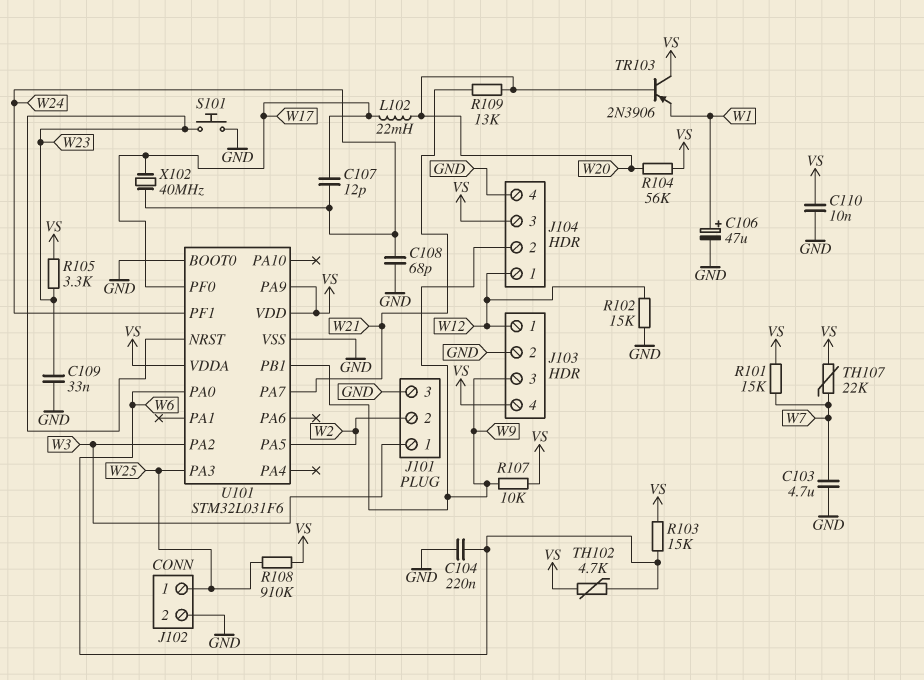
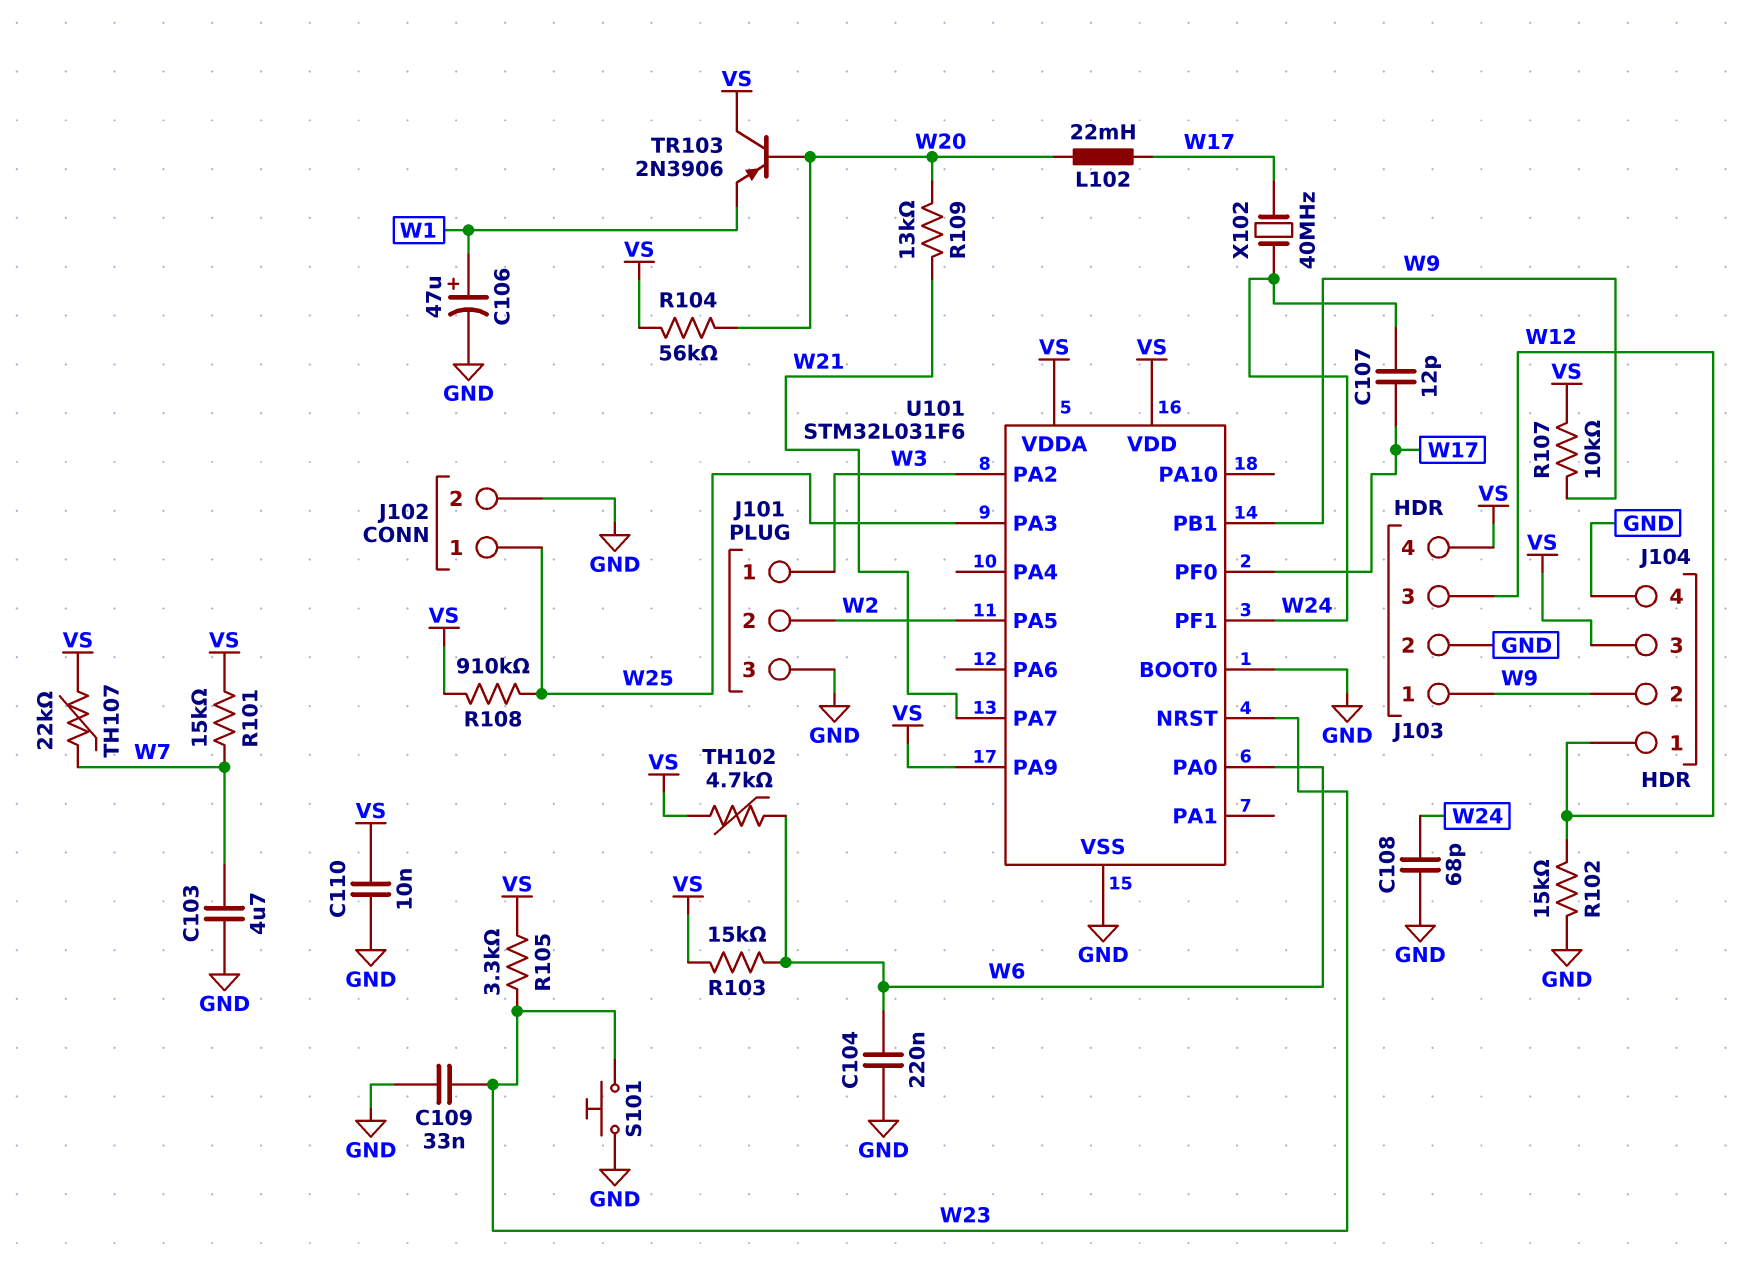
J103 pin 1: W12 -> W9
J103 pin 3: W9 -> W12

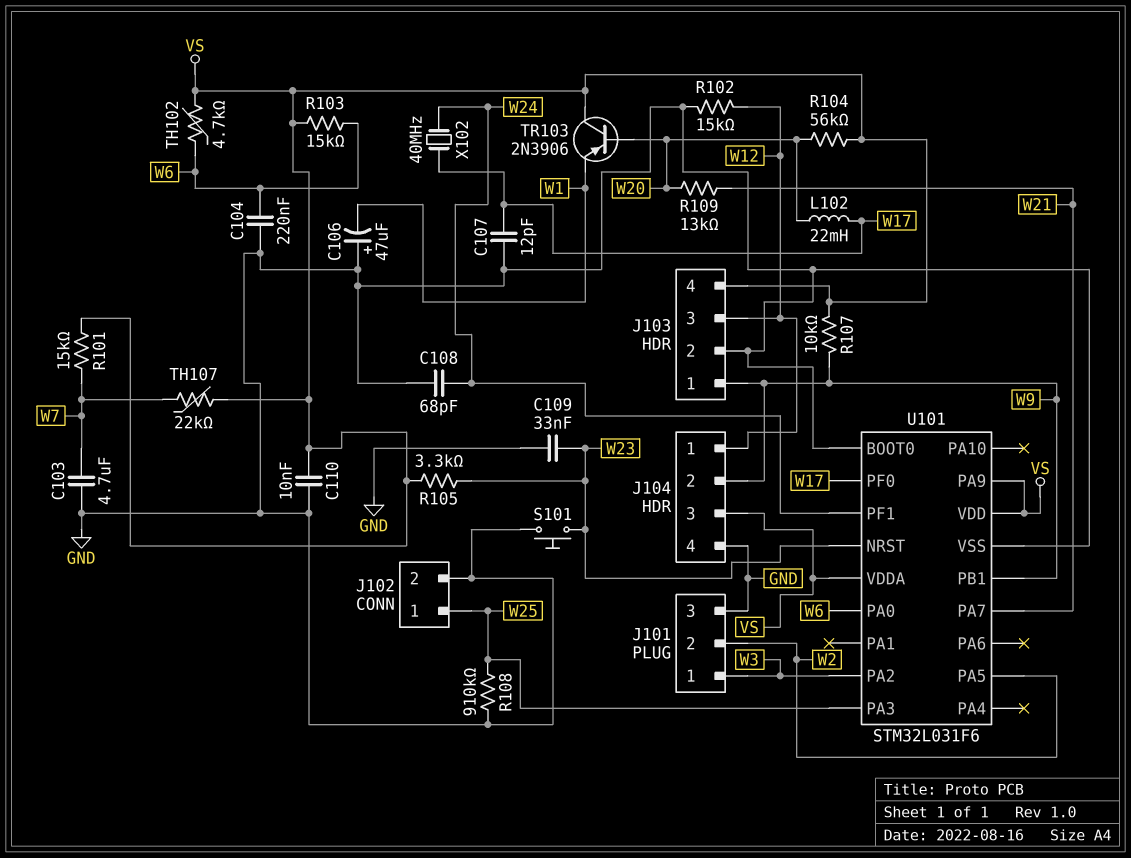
C106: 47uF (plus W1, minus GND) -> 47uF (plus GND, minus W1)
C107: 12pF (W17, W24) -> 12pF (GND, W17)
R108: 910k (VS, W25) -> 910k (GND, W25)

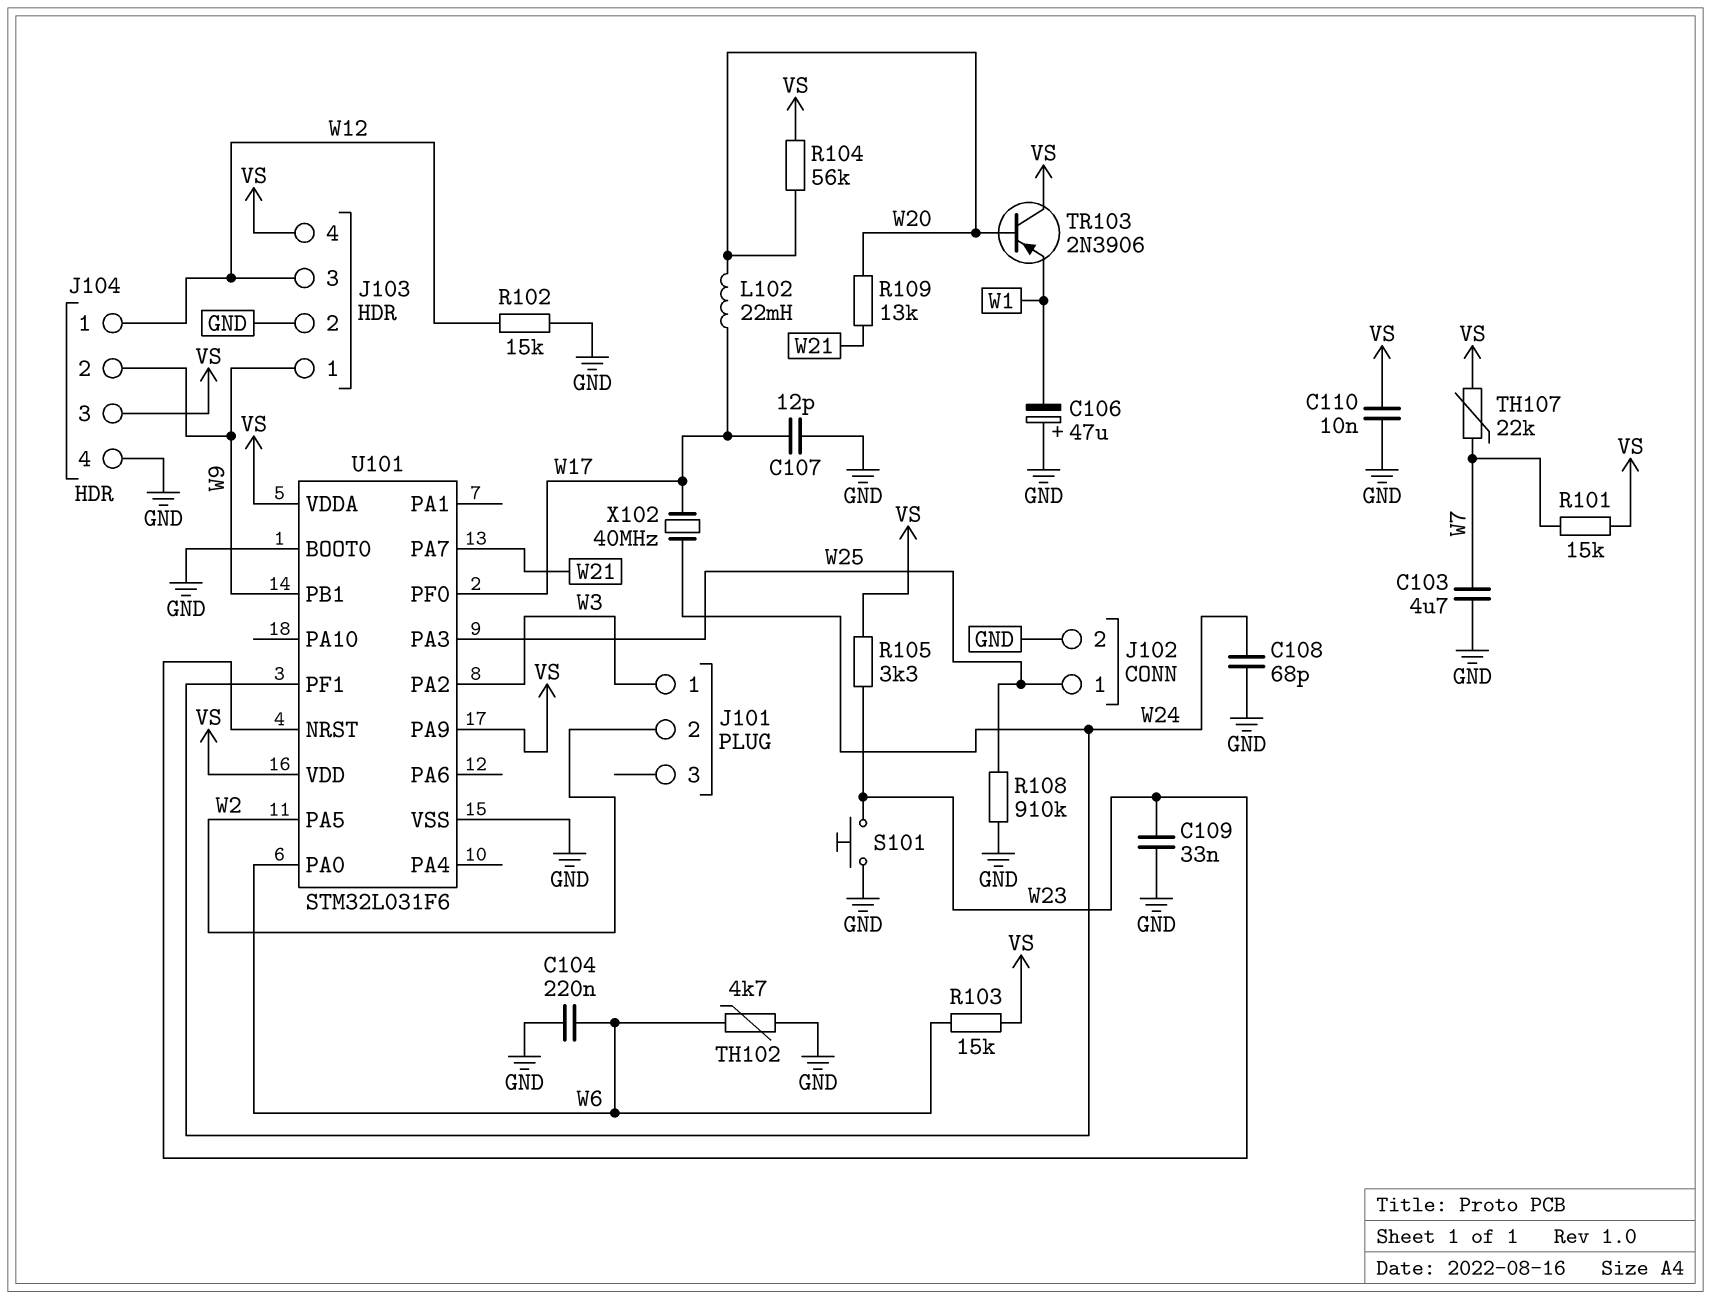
J101 pin 3: GND -> none
R107: 10k (VS, W9) -> none
TH102: 4.7k (VS, W6) -> 4.7k (GND, W6)

